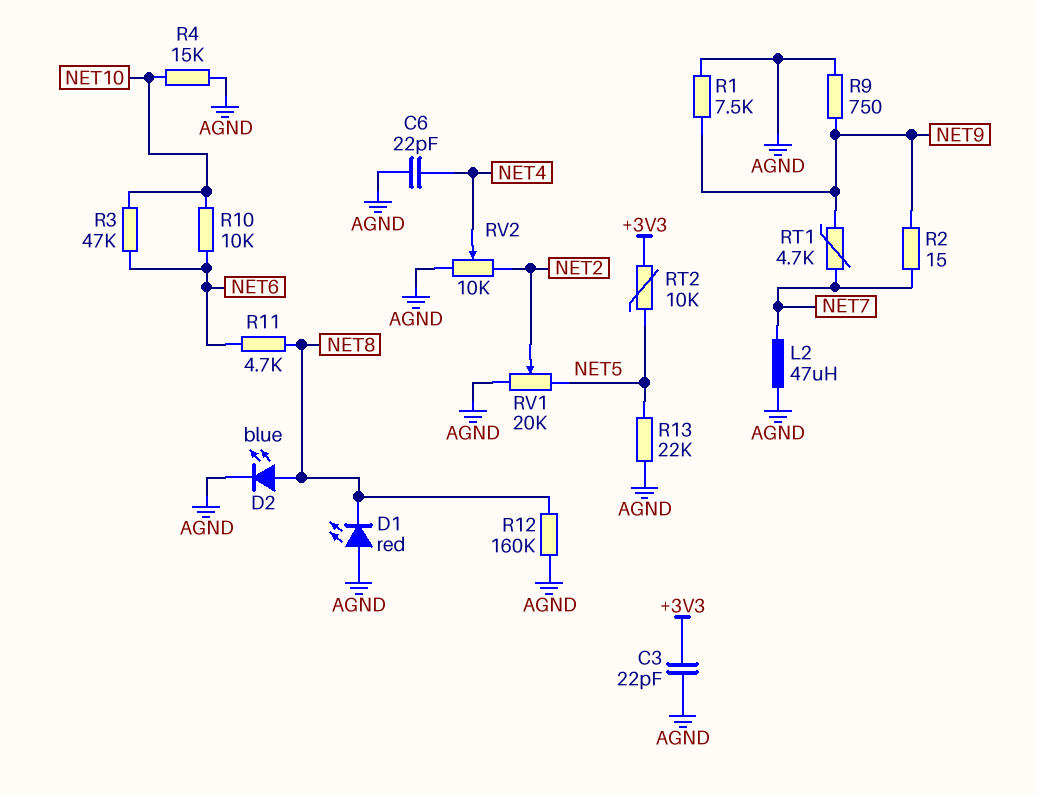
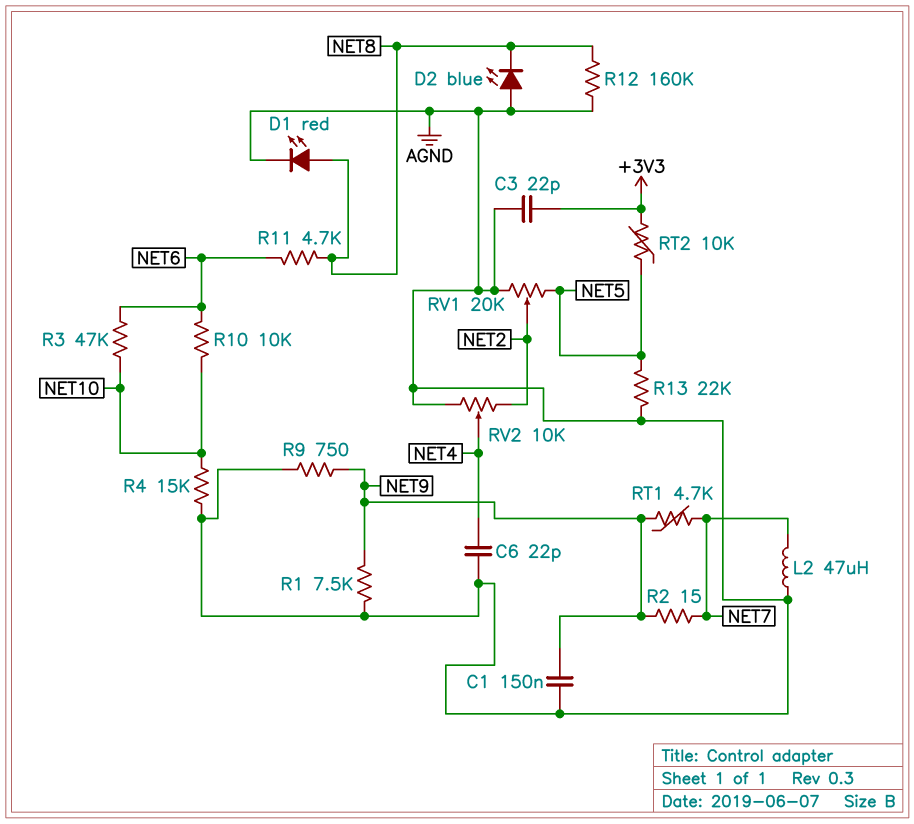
C1: none -> 150nF (AGND, NET9)
D1: LED red (A AGND, K NET8) -> LED red (A NET8, K AGND)
D2: LED blue (A NET8, K AGND) -> LED blue (A AGND, K NET8)

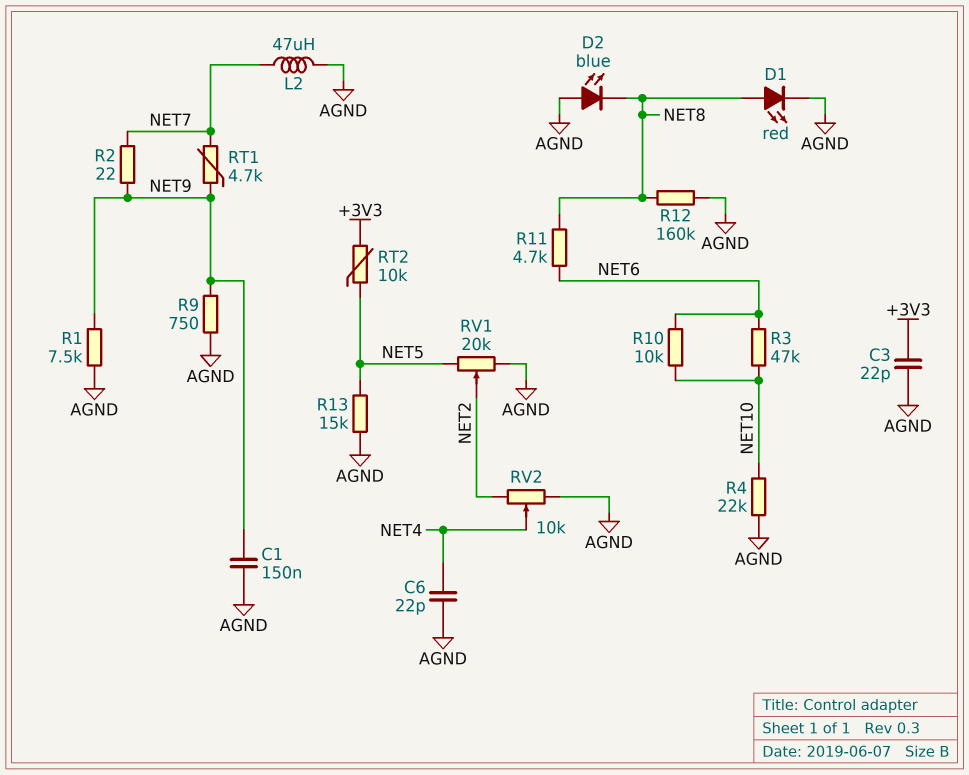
R2: 15 (NET7, NET9) -> 22 (NET7, NET9)
R4: 15k (AGND, NET10) -> 22k (AGND, NET10)
R13: 22k (AGND, NET5) -> 15k (AGND, NET5)

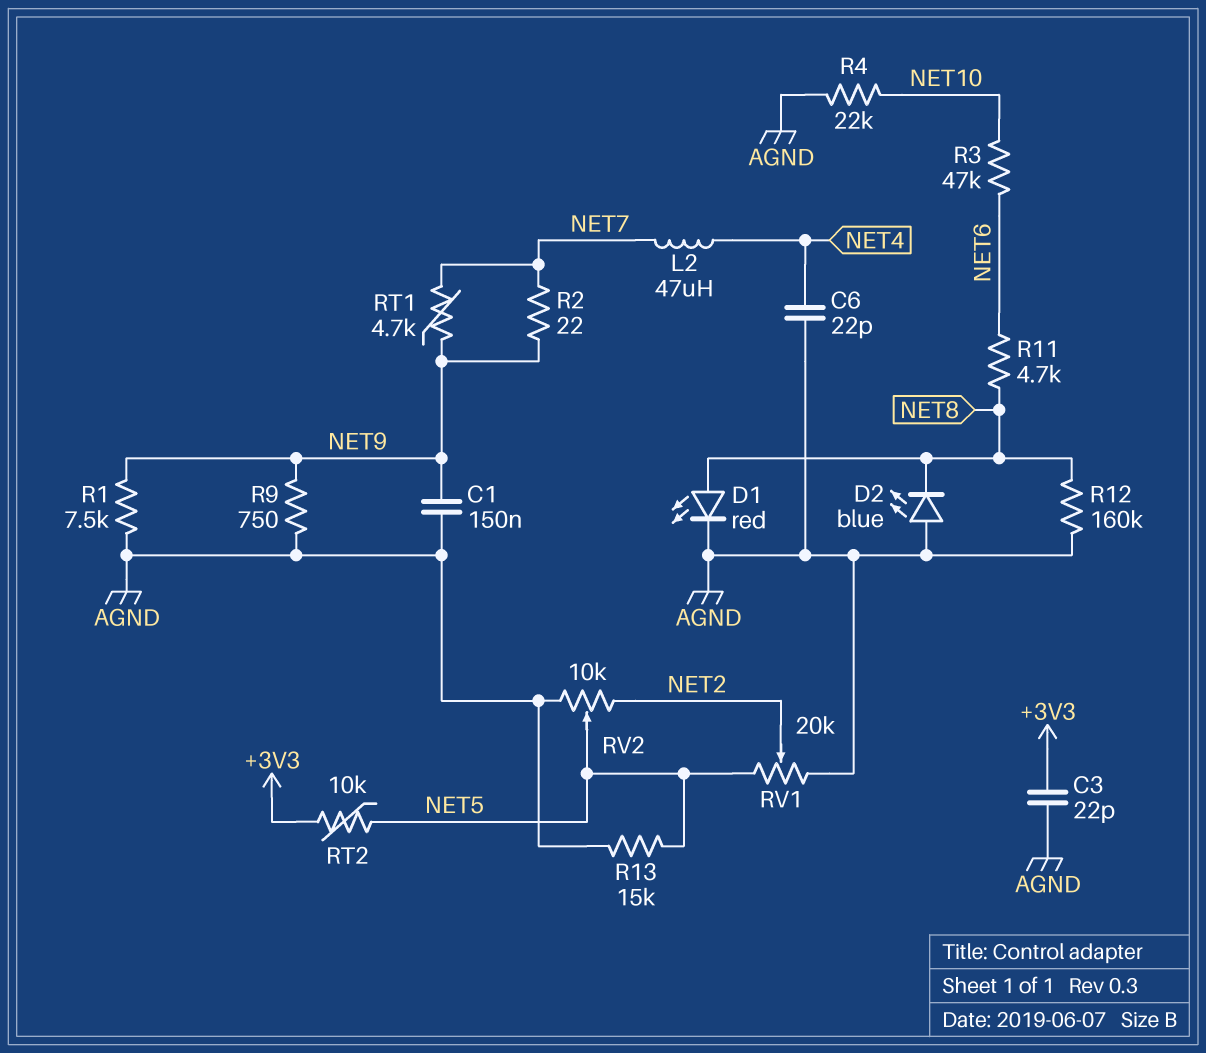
L2: 47uH (AGND, NET7) -> 47uH (NET4, NET7)
R10: 10k (NET6, NET10) -> none
RV2: 10k (AGND, NET2, wiper NET4) -> 10k (AGND, NET2, wiper NET5)

